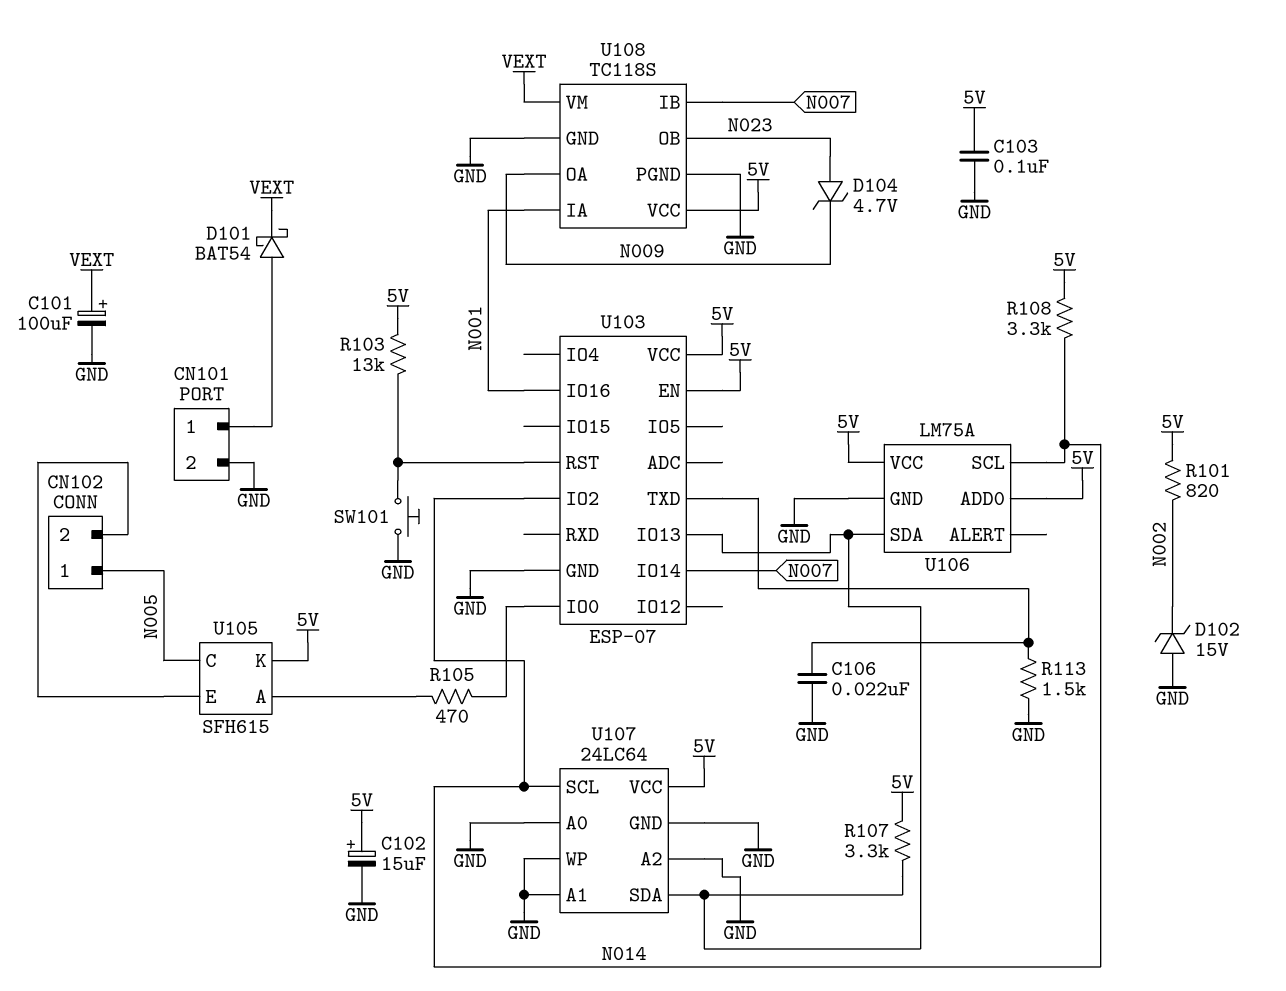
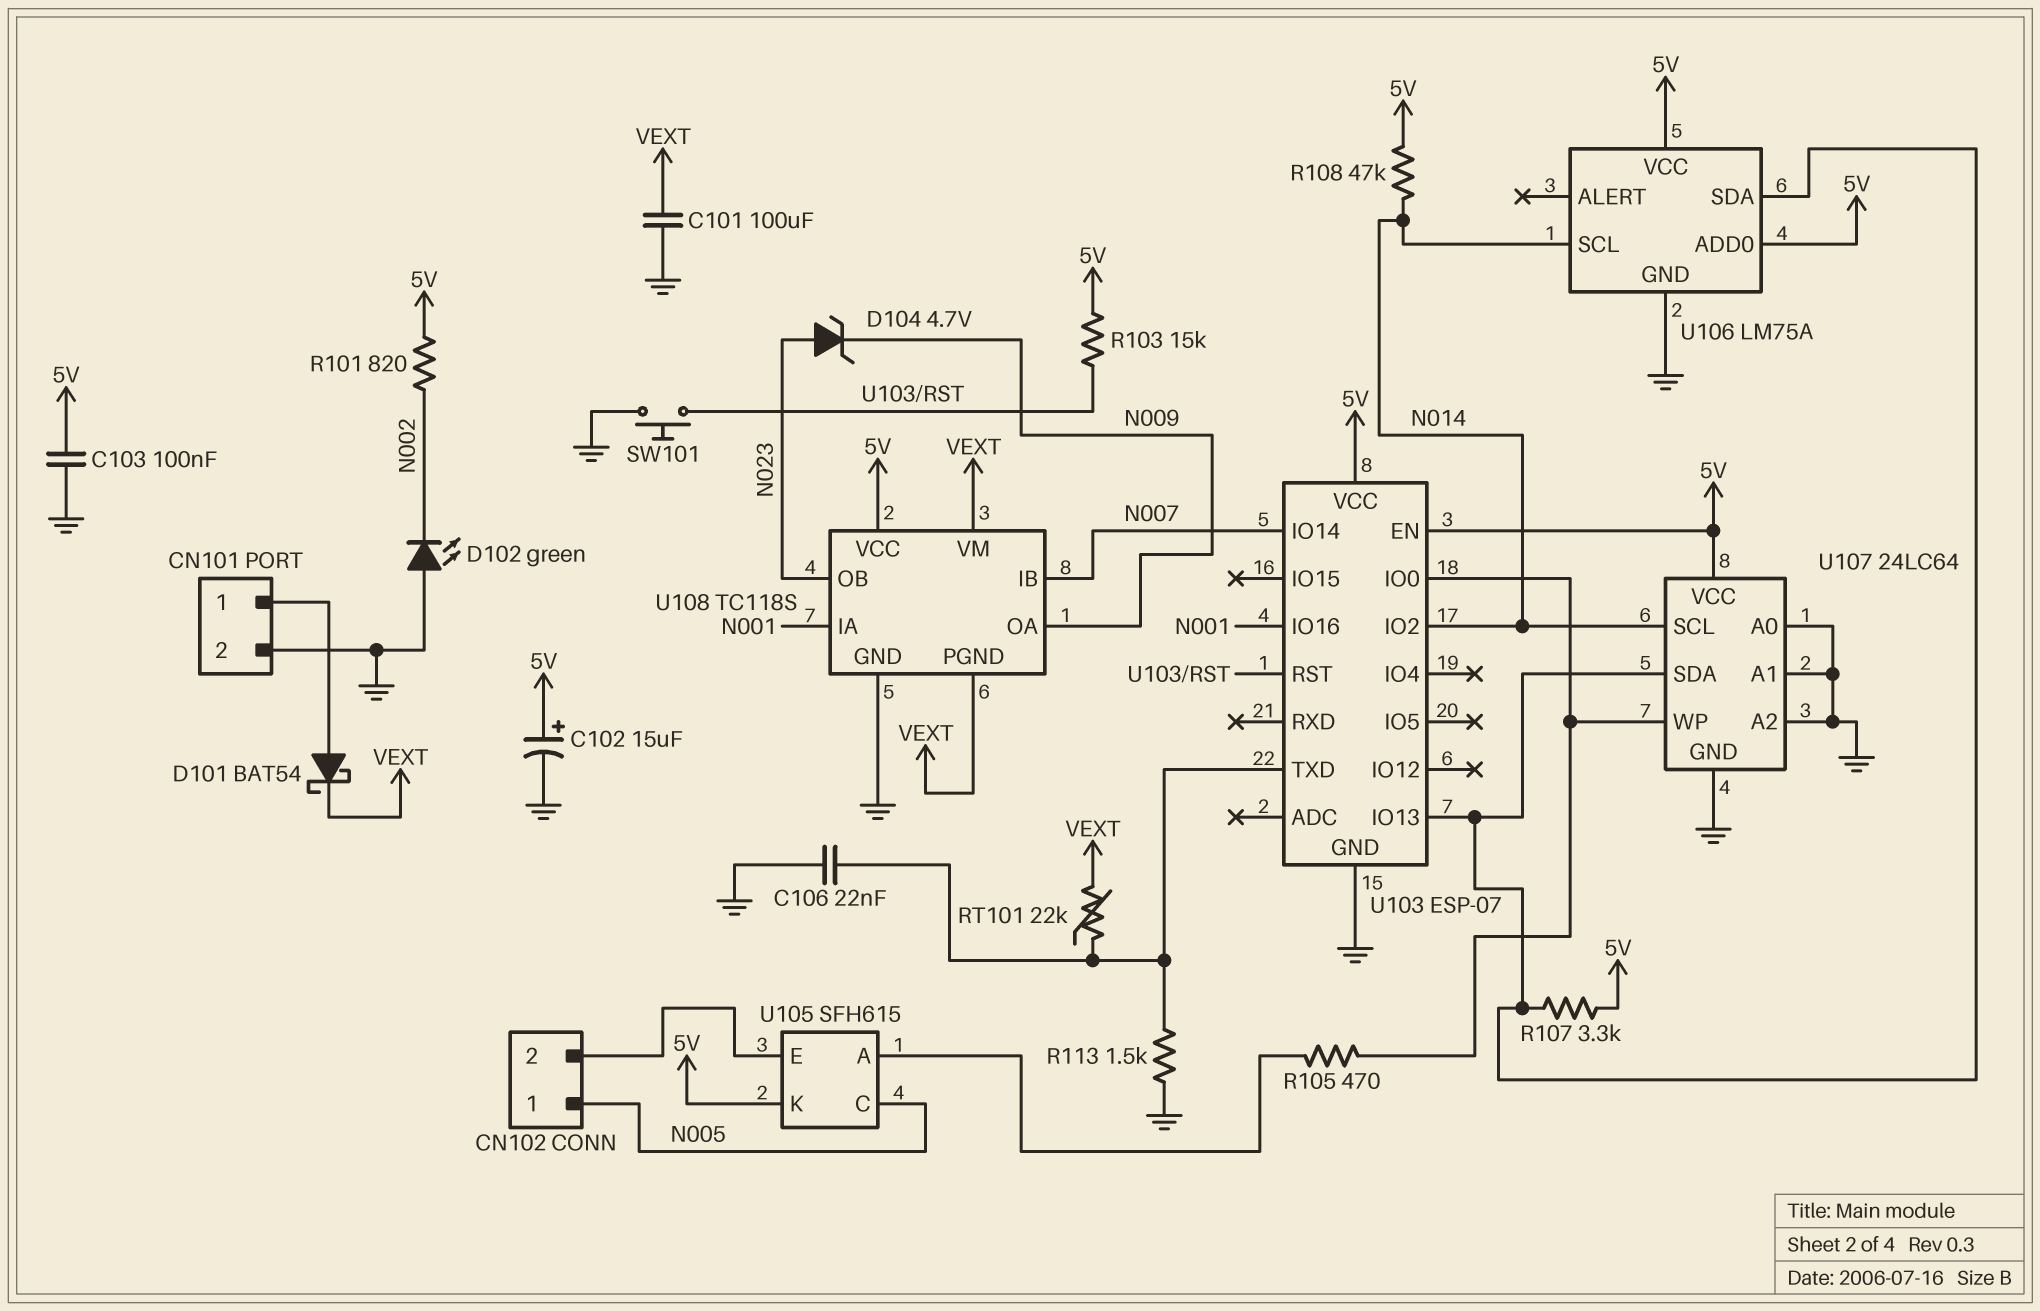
C101: 100uF (plus VEXT, minus GND) -> 100uF (GND, VEXT)
D102: zener 15V (A GND, K N002) -> LED green (A GND, K N002)
R103: 13k (5V, U103/RST) -> 15k (5V, U103/RST)
R108: 3.3k (5V, N014) -> 47k (5V, N014)
RT101: none -> 22k (U103/TXD, VEXT)
U107 pin WP: GND -> U103/IO0
U108 pin PGND: GND -> VEXT

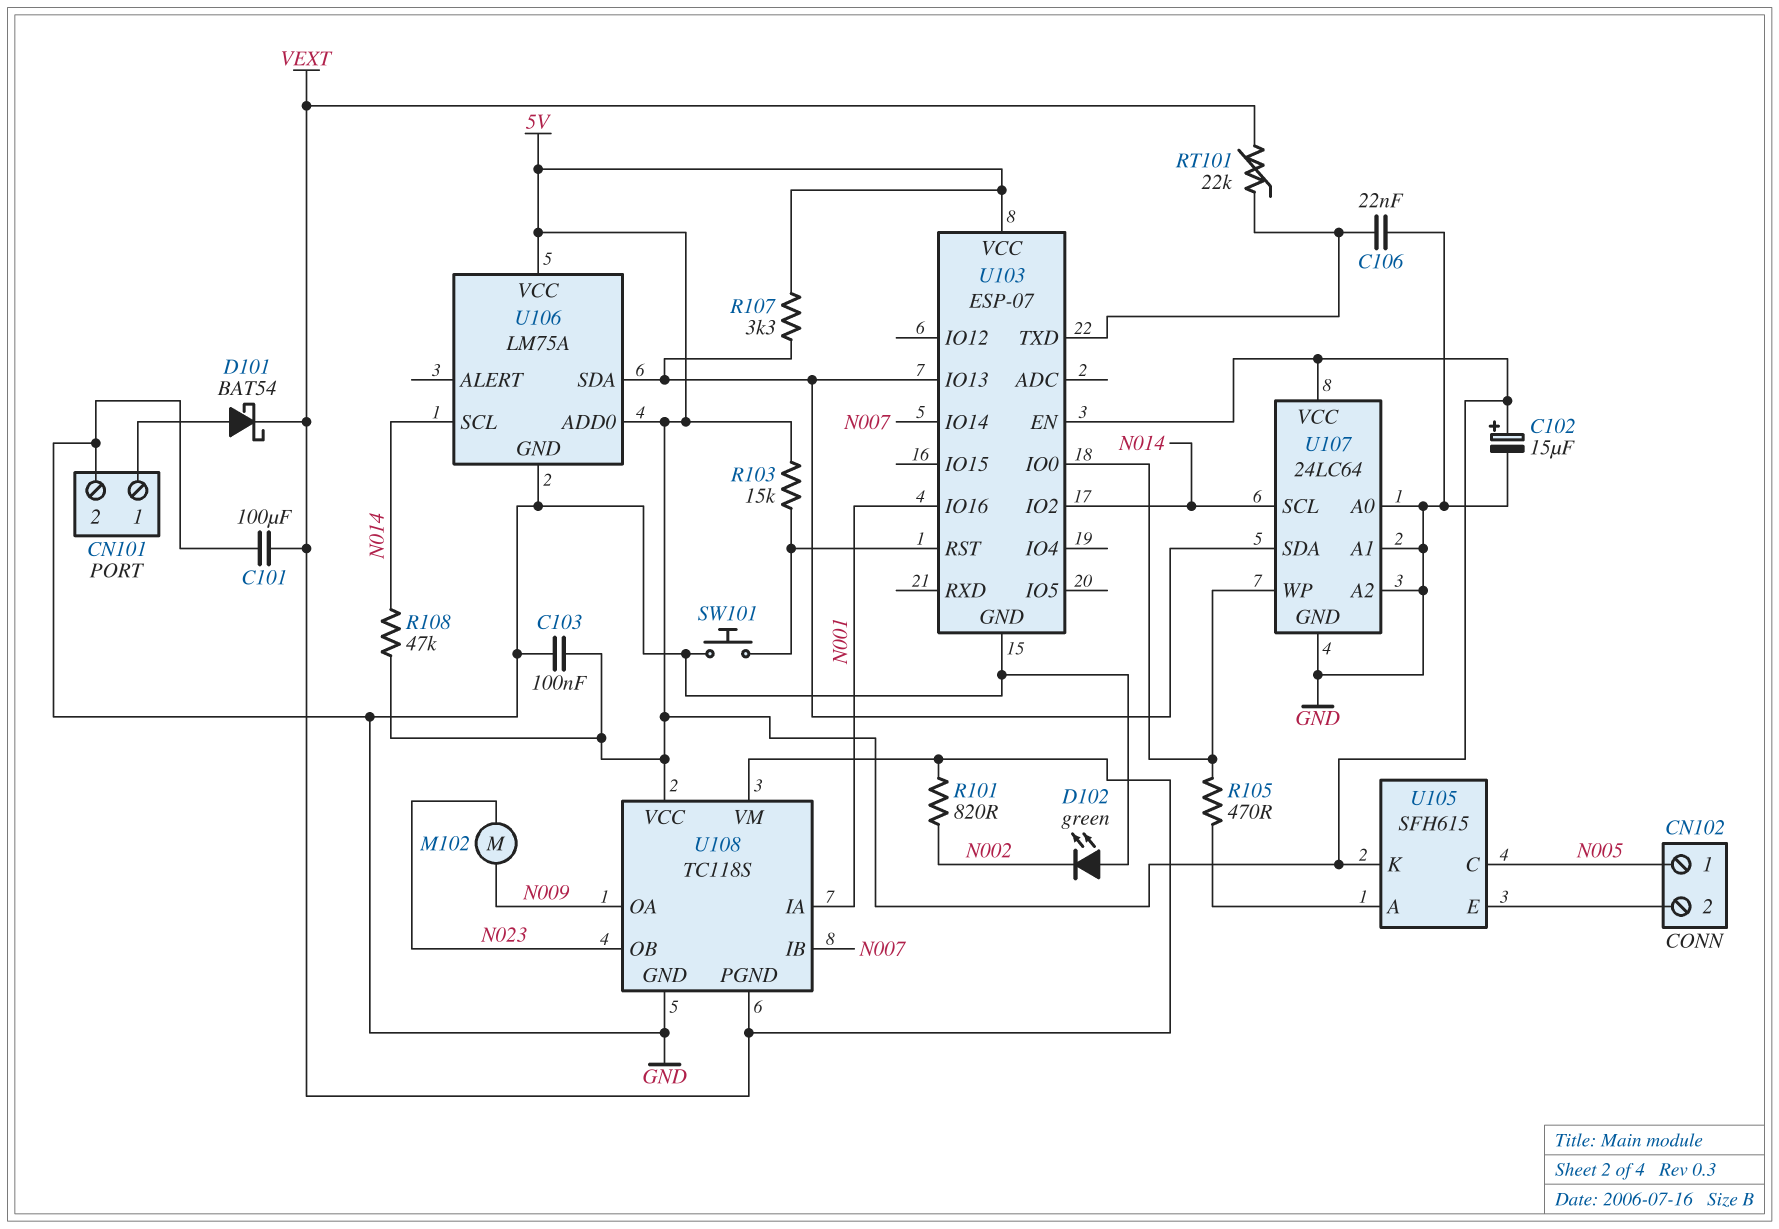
D104: zener 4.7V (A N023, K N009) -> none
M102: none -> motor (N009, N023)
R101: 820 (5V, N002) -> 820 (N002, VEXT)
R113: 1.5k (GND, U103/TXD) -> none

